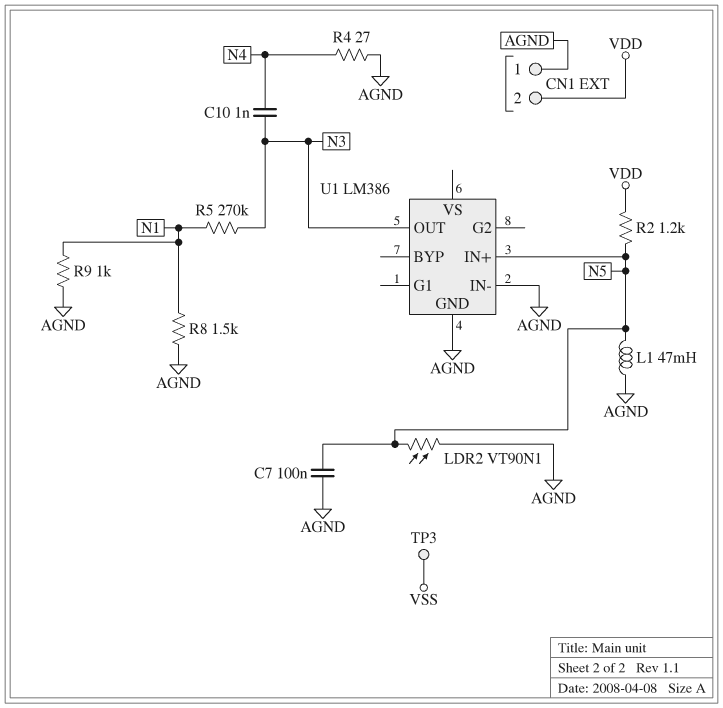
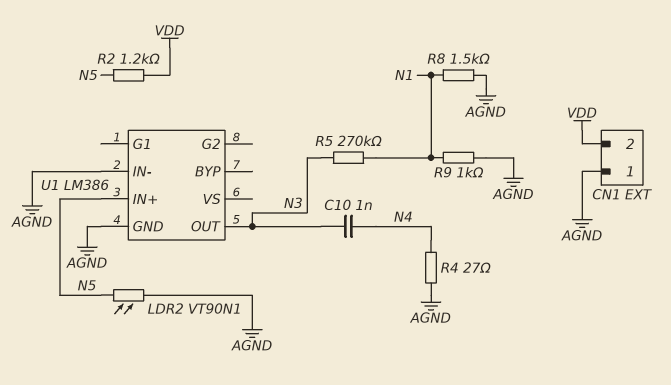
C7: 100nF (AGND, N5) -> none
L1: 47mH (AGND, N5) -> none
TP3: test point (VSS) -> none

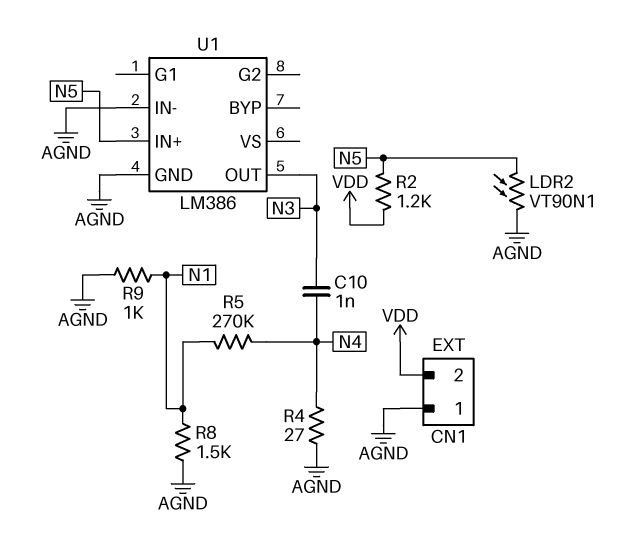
R5: 270k (N1, N3) -> 270k (N1, N4)

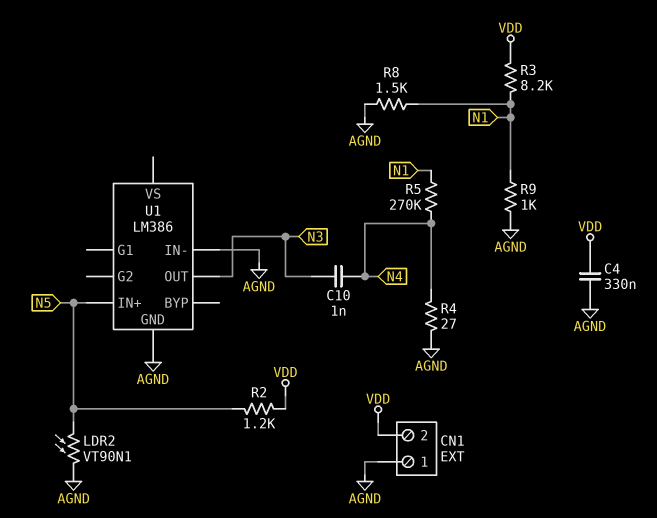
C4: none -> 330nF (AGND, VDD)
R3: none -> 8.2k (N1, VDD)

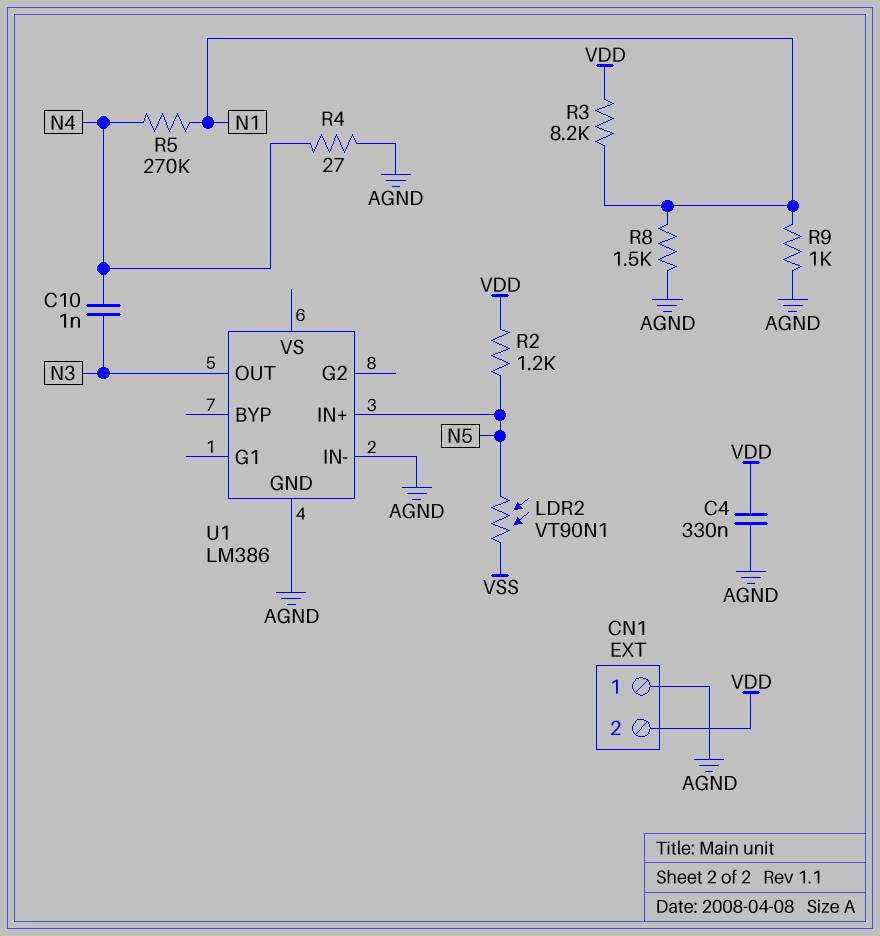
LDR2: VT90N1 (AGND, N5) -> VT90N1 (N5, VSS)

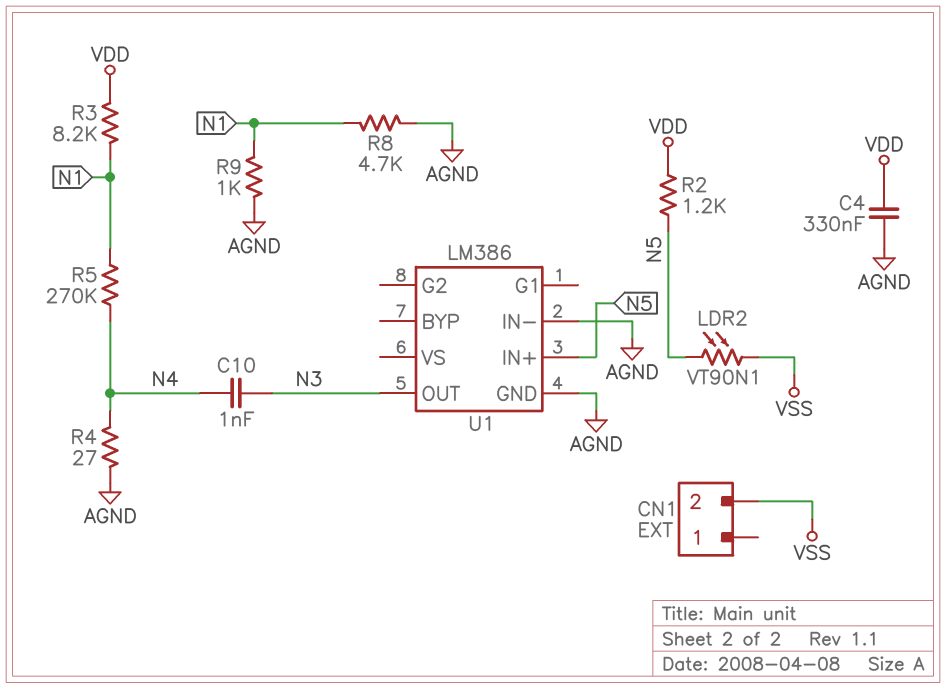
CN1 pin 1: AGND -> none
CN1 pin 2: VDD -> VSS
R8: 1.5k (AGND, N1) -> 4.7k (AGND, N1)

